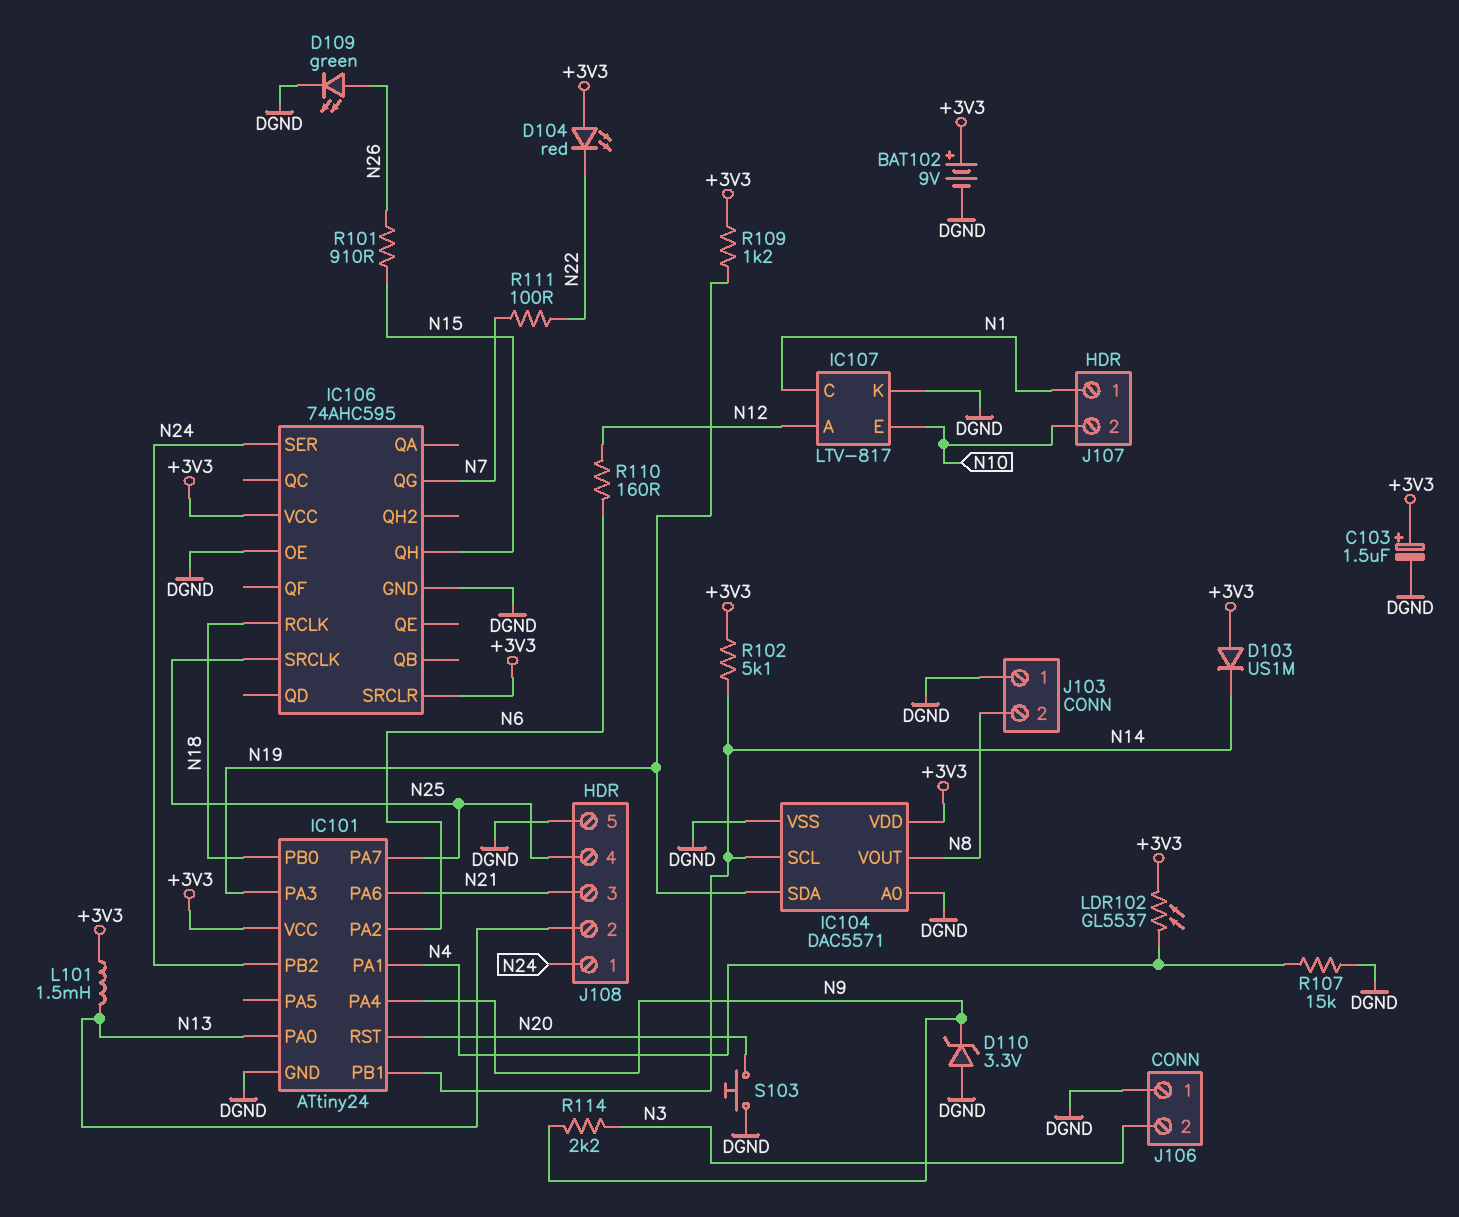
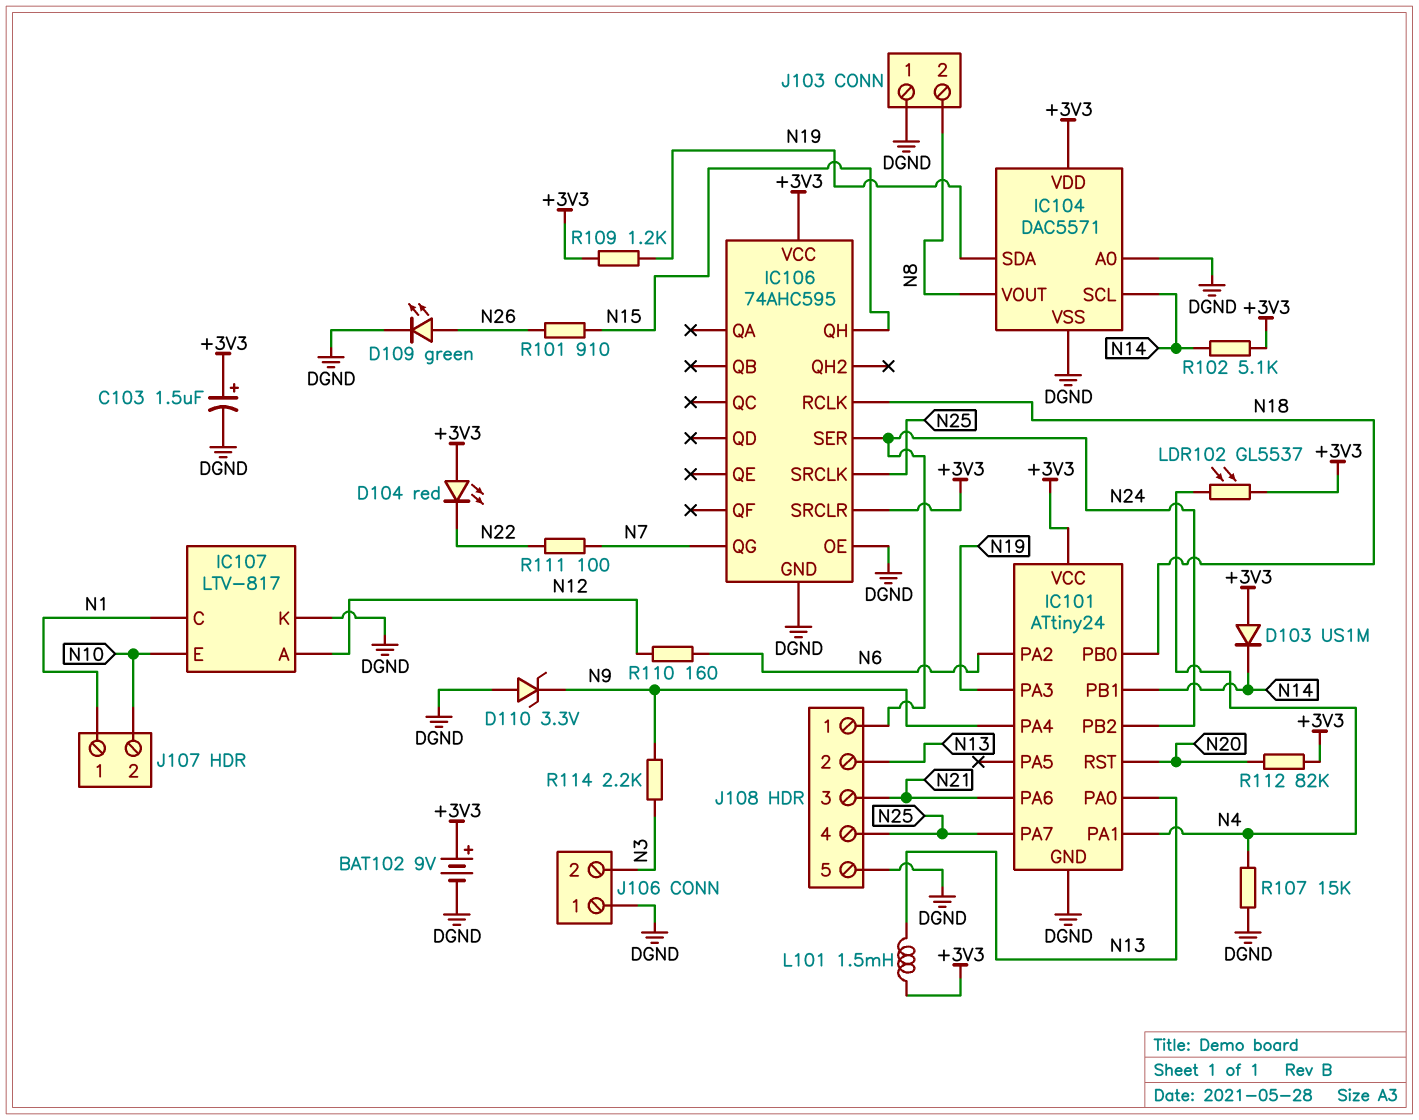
R112: none -> 82k (+3V3, N20)
S103: button (DGND, N20) -> none

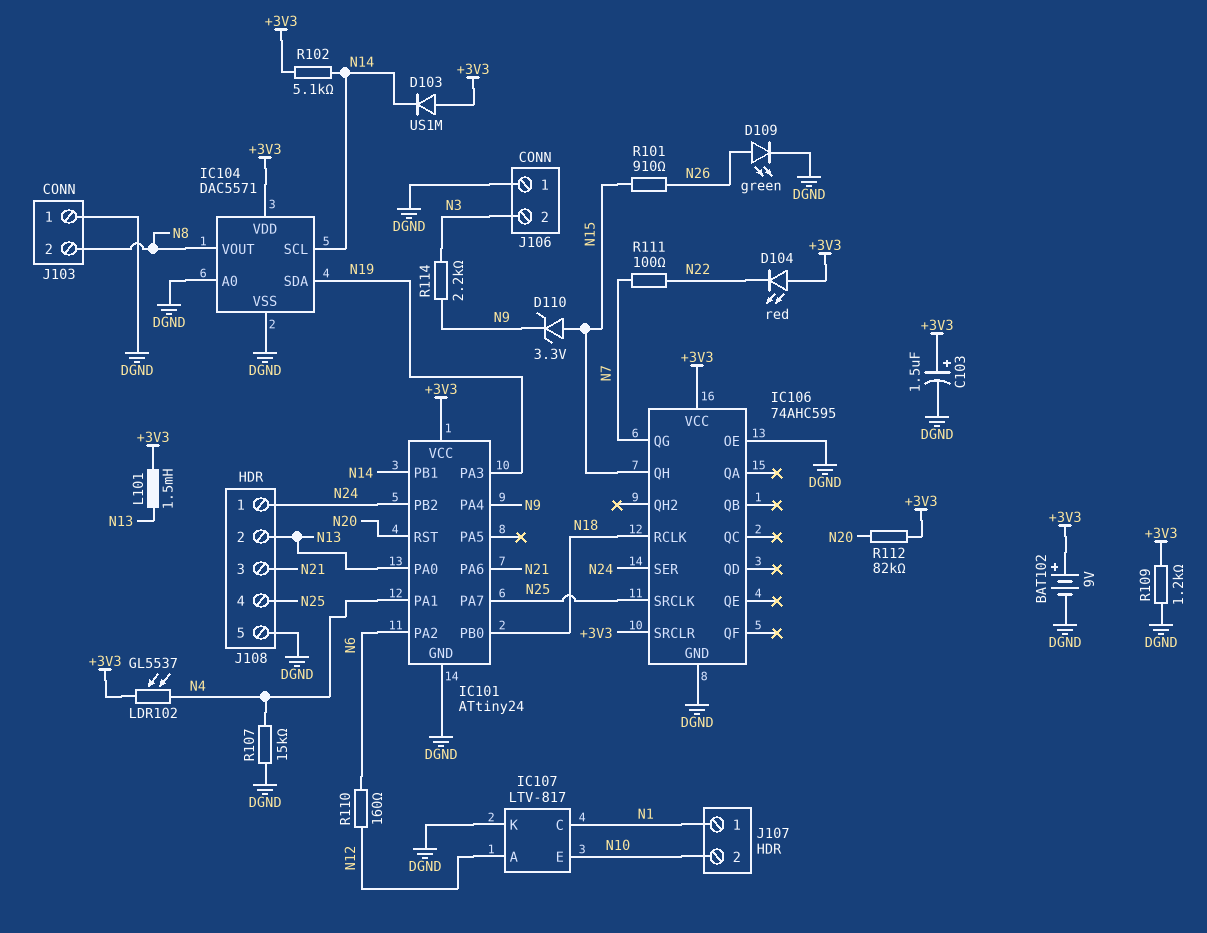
D110: zener 3.3V (A DGND, K N9) -> zener 3.3V (A N15, K N9)
R109: 1.2k (+3V3, N19) -> 1.2k (+3V3, DGND)

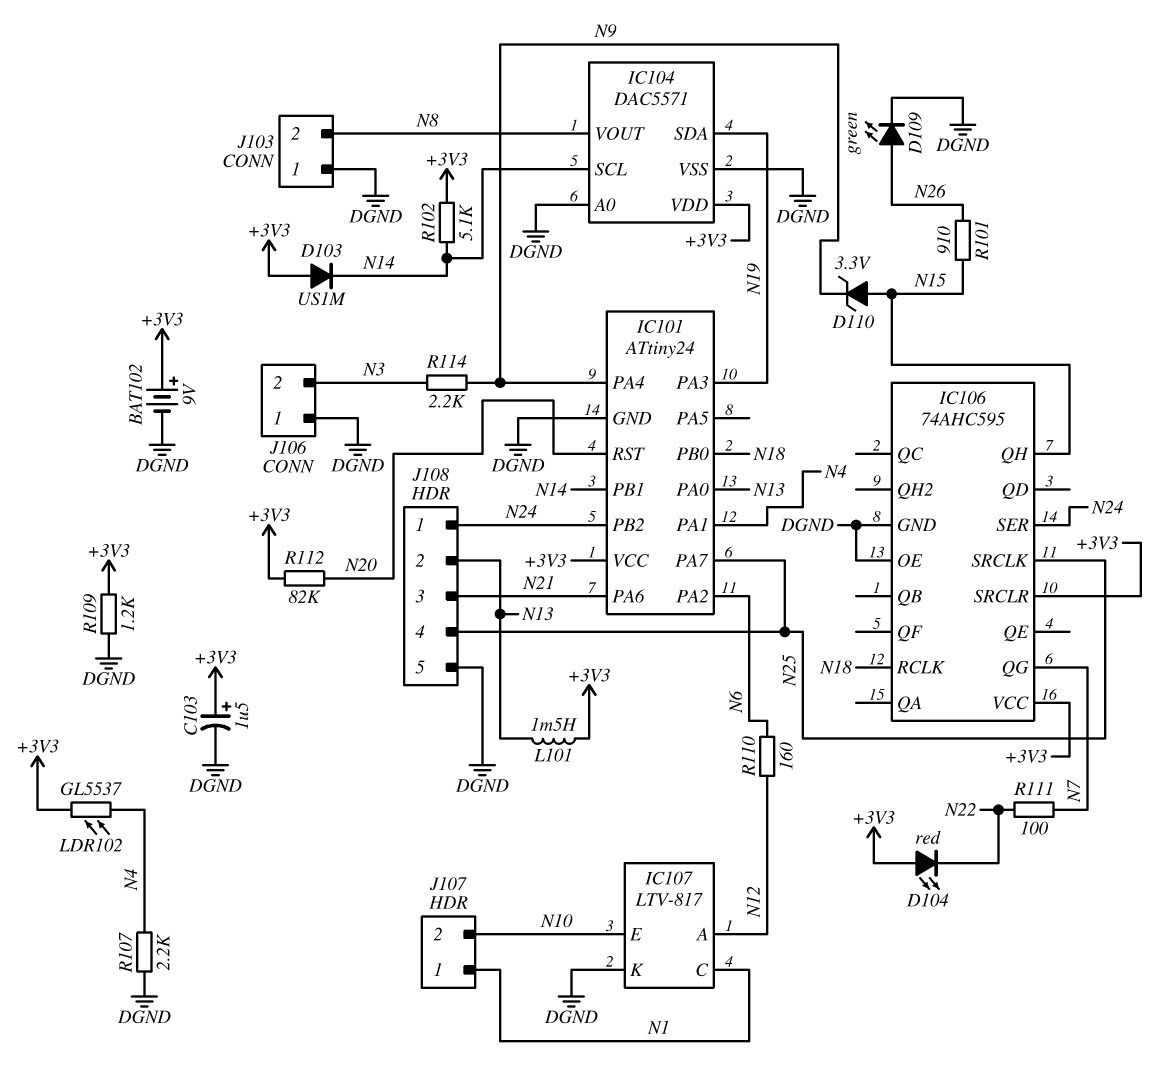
R107: 15k (DGND, N4) -> 2.2k (DGND, N4)

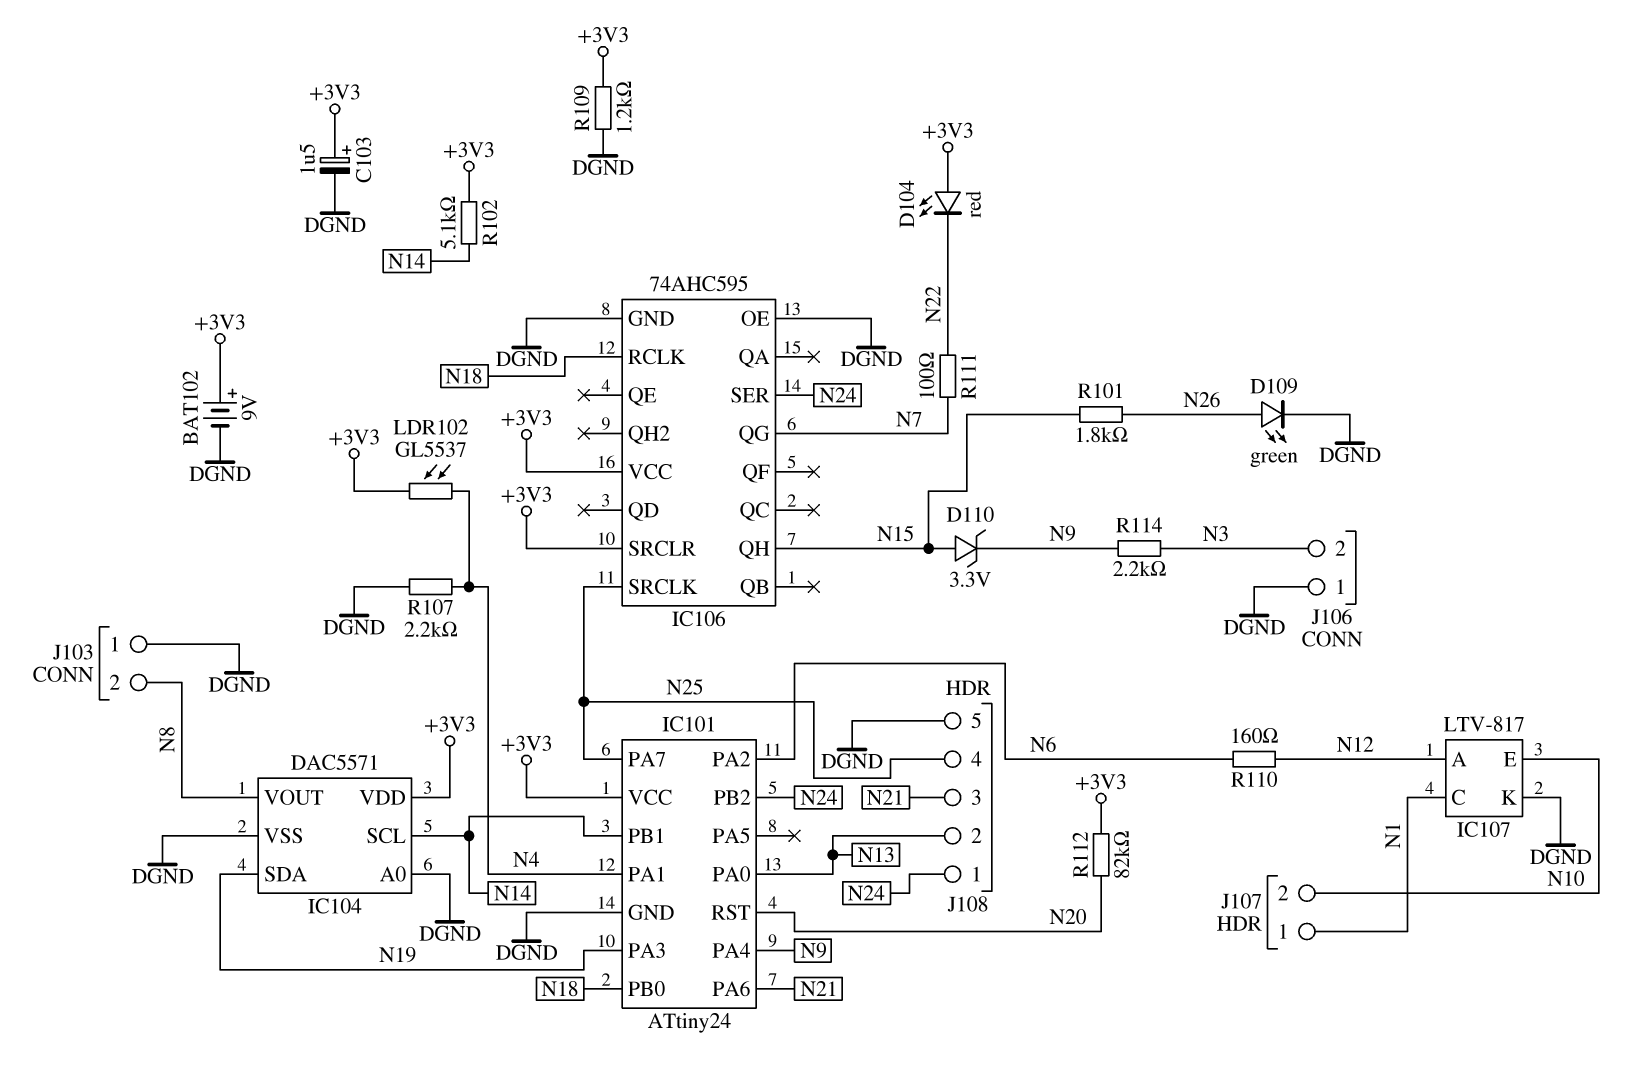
D103: diode US1M (A +3V3, K N14) -> none
L101: 1.5mH (+3V3, N13) -> none
R101: 910 (N15, N26) -> 1.8k (N15, N26)

